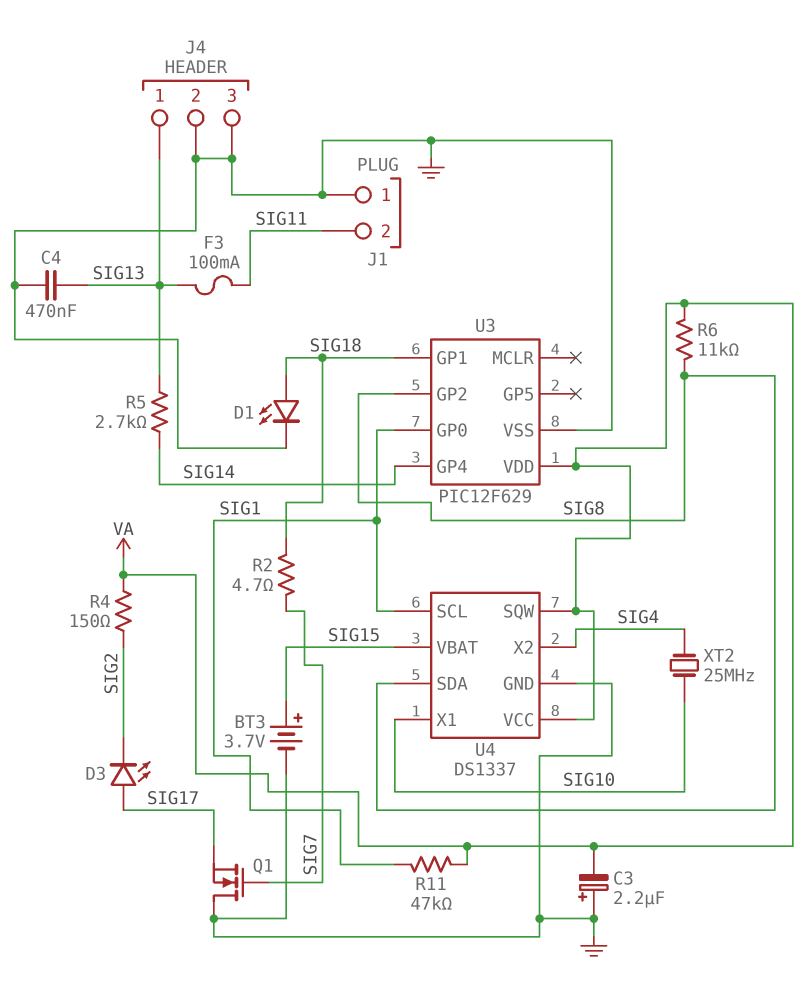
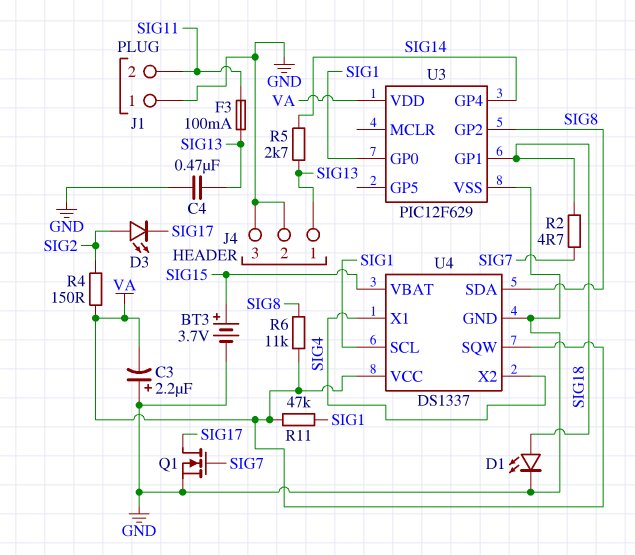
D3: LED (A SIG17, K SIG2) -> LED (A SIG2, K SIG17)
Q1: NMOS (G SIG7, D GND, S SIG17) -> NMOS (G SIG7, D SIG17, S GND)
U4 pin X1: SIG10 -> SIG4
XT2: 25MHz (SIG4, SIG10) -> none

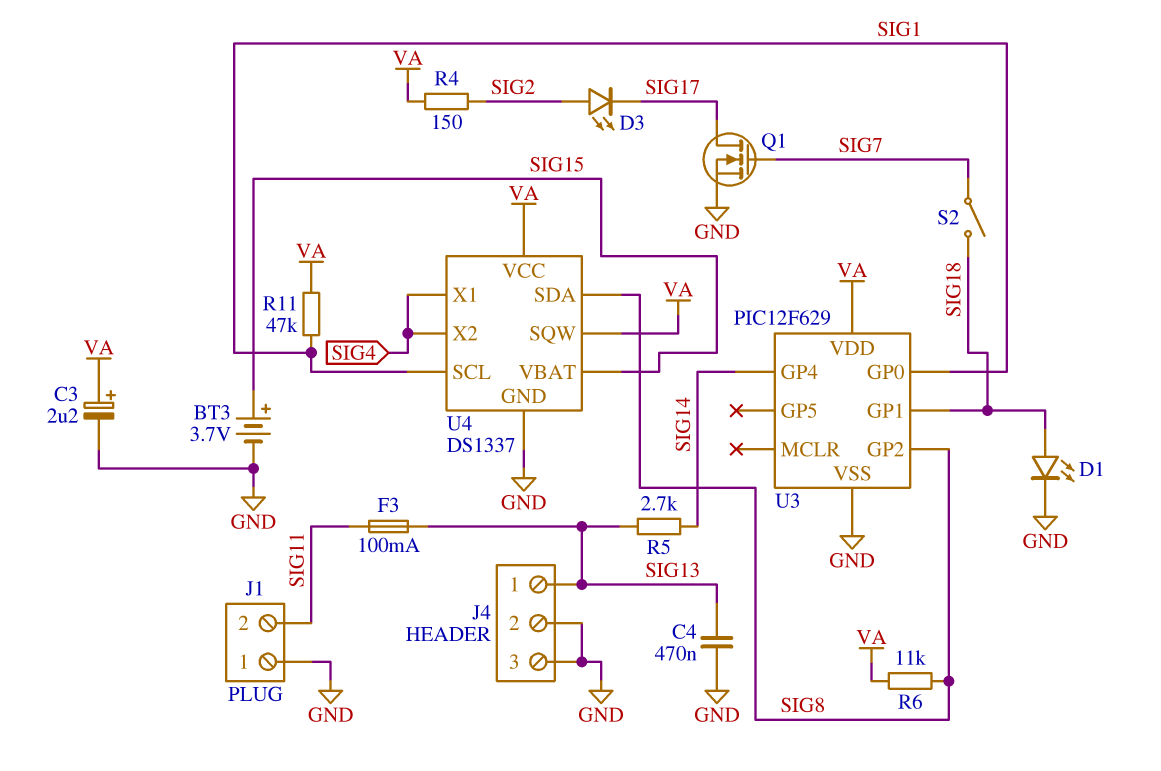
C3: 2.2uF (plus GND, minus VA) -> 2.2uF (plus VA, minus GND)
R2: 4.7 (SIG7, SIG18) -> none
S2: none -> switch (SIG7, SIG18)

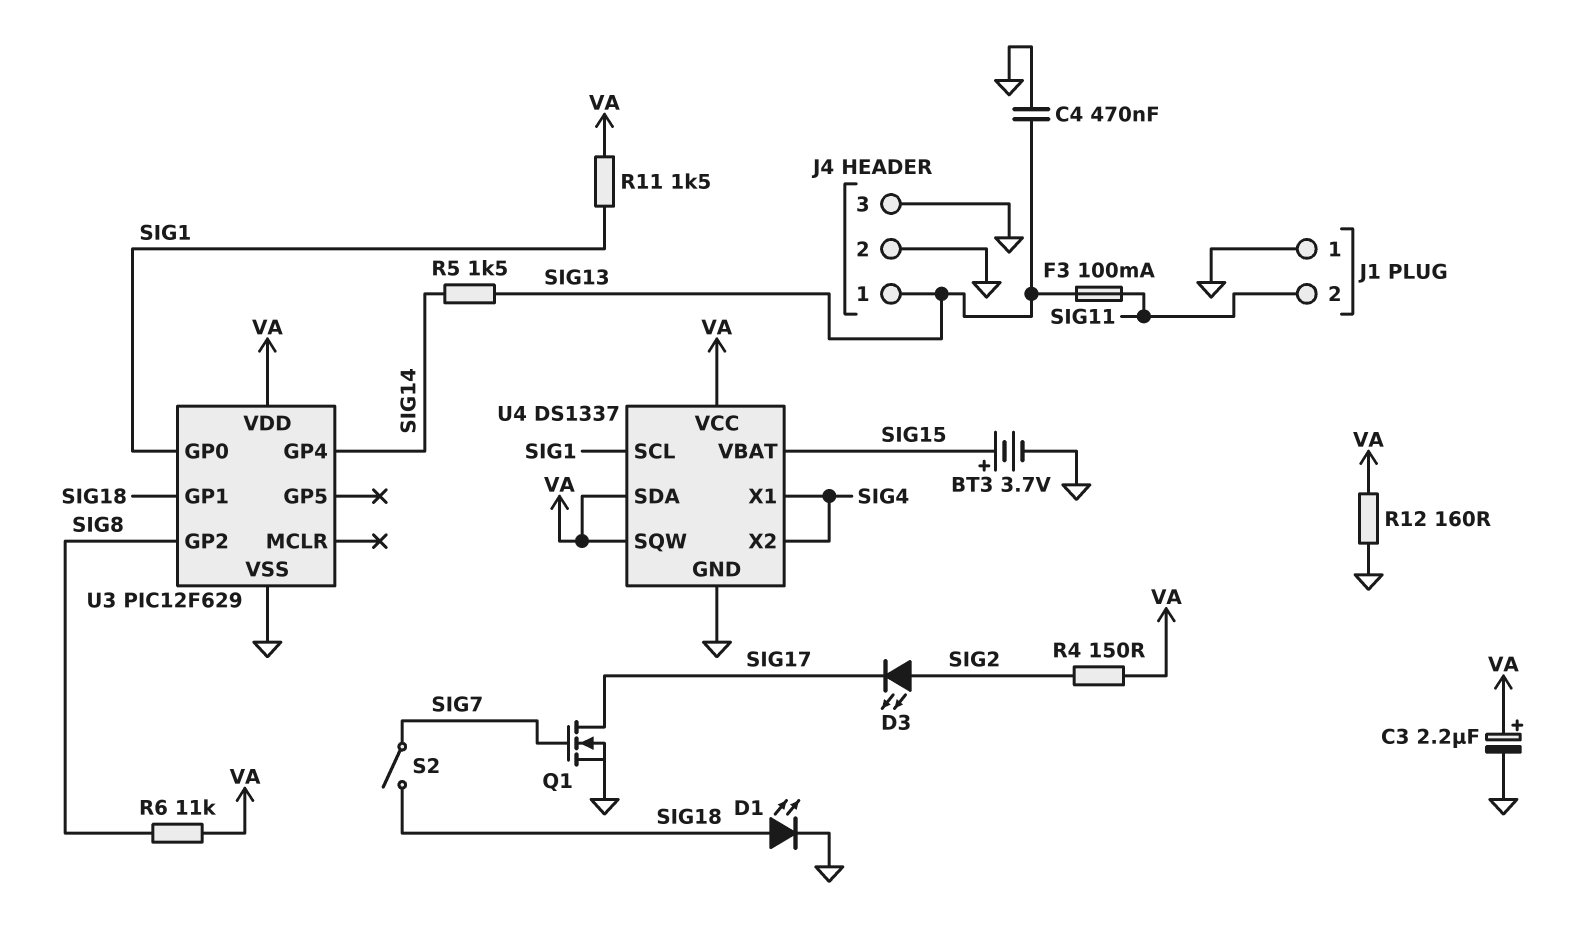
R5: 2.7k (SIG13, SIG14) -> 1.5k (SIG13, SIG14)
R11: 47k (SIG1, VA) -> 1.5k (SIG1, VA)
R12: none -> 160 (GND, VA)
U4 pin SDA: SIG8 -> VA

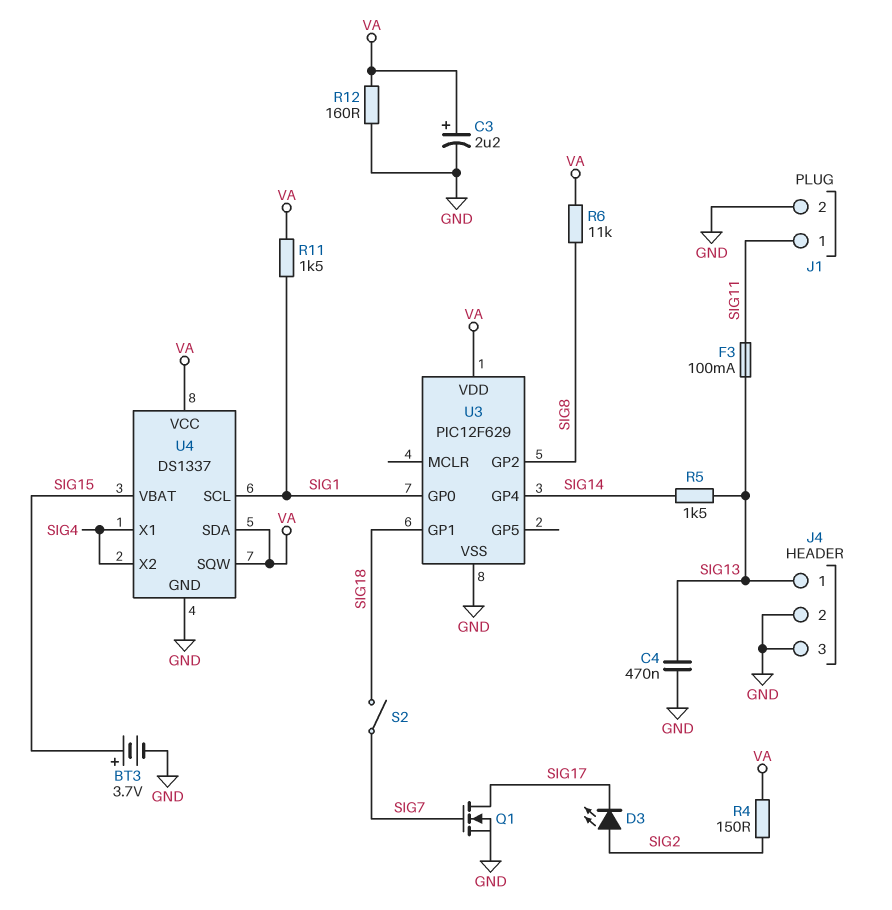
D1: LED (A SIG18, K GND) -> none
J1 pin 1: GND -> SIG11
J1 pin 2: SIG11 -> GND

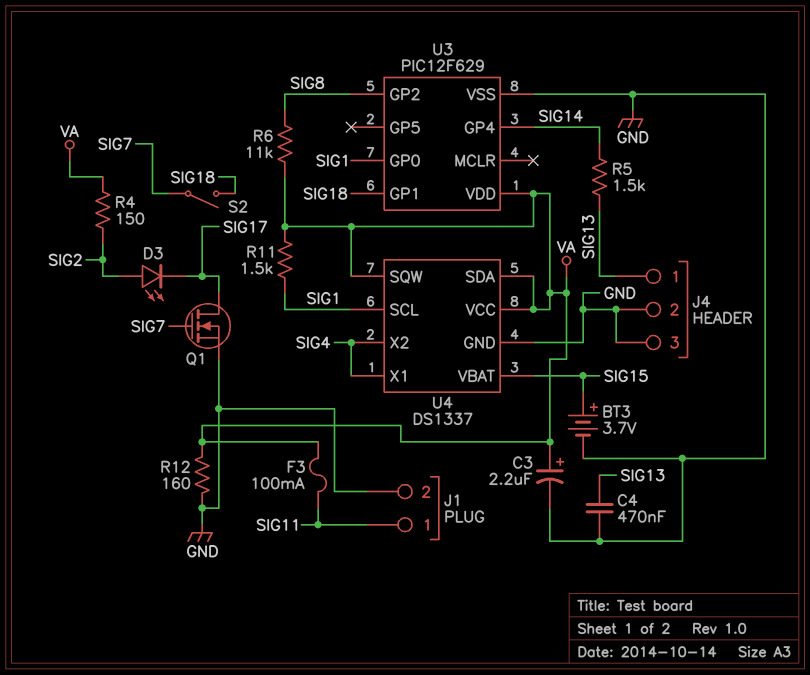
F3: 100mA (SIG11, SIG13) -> 100mA (SIG11, VA)

